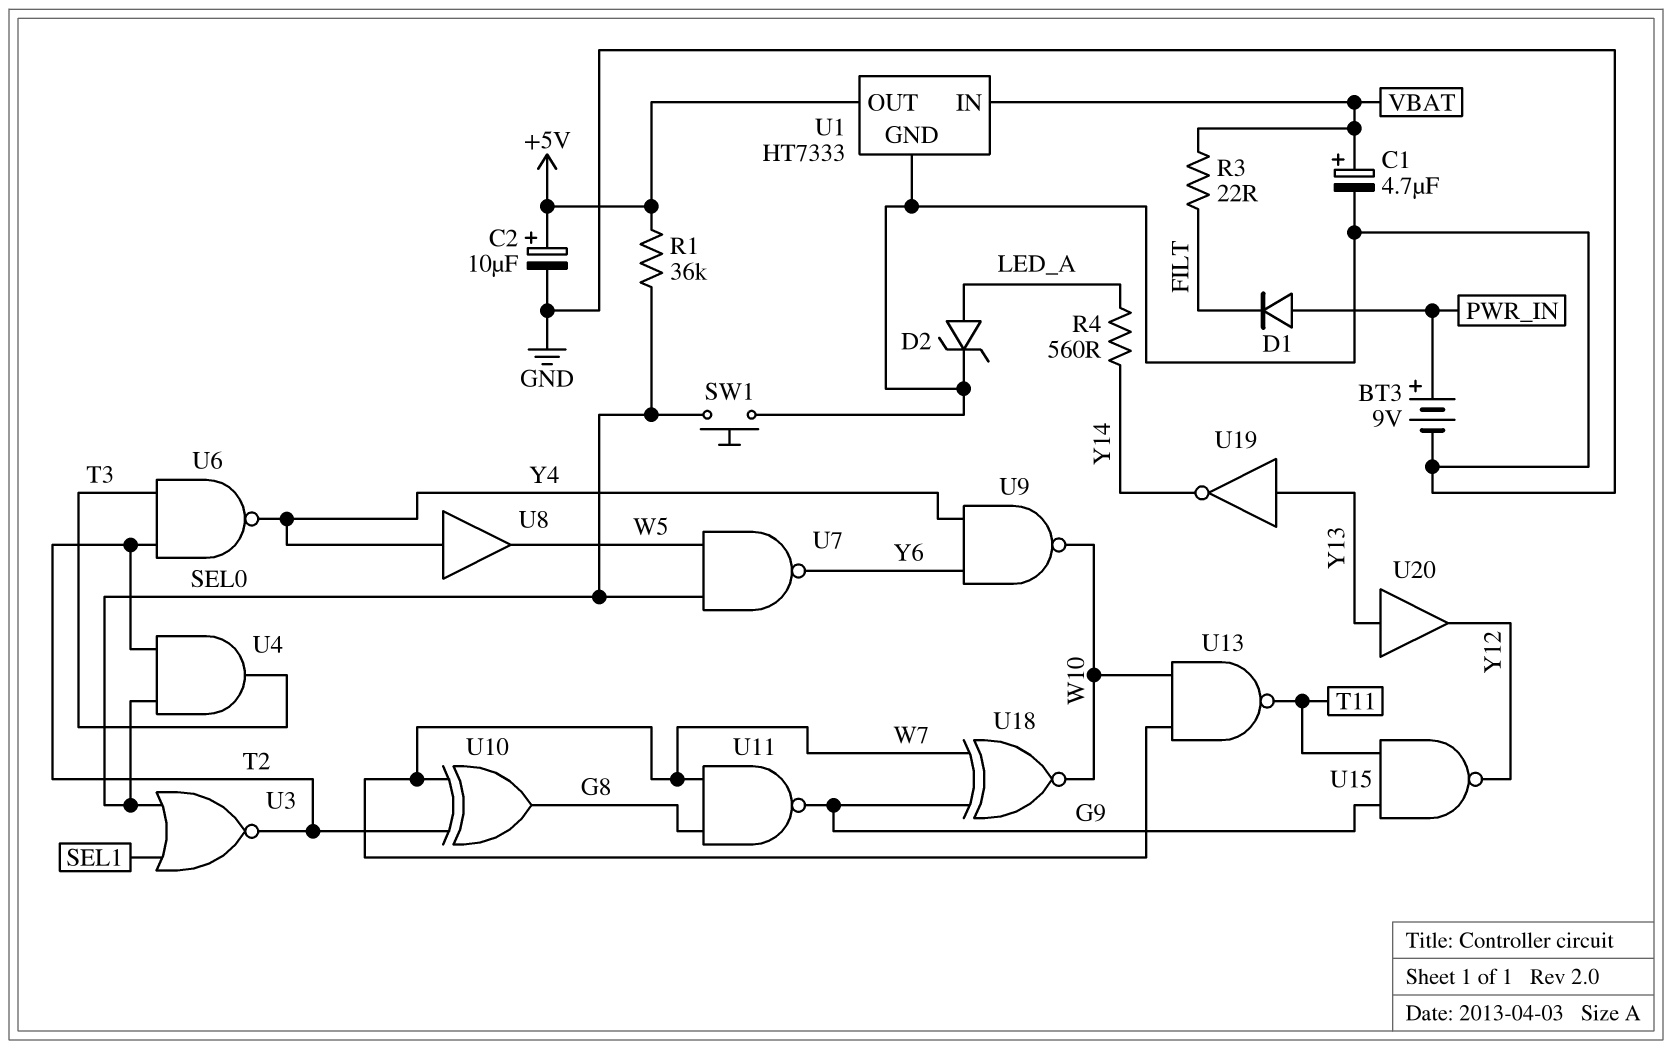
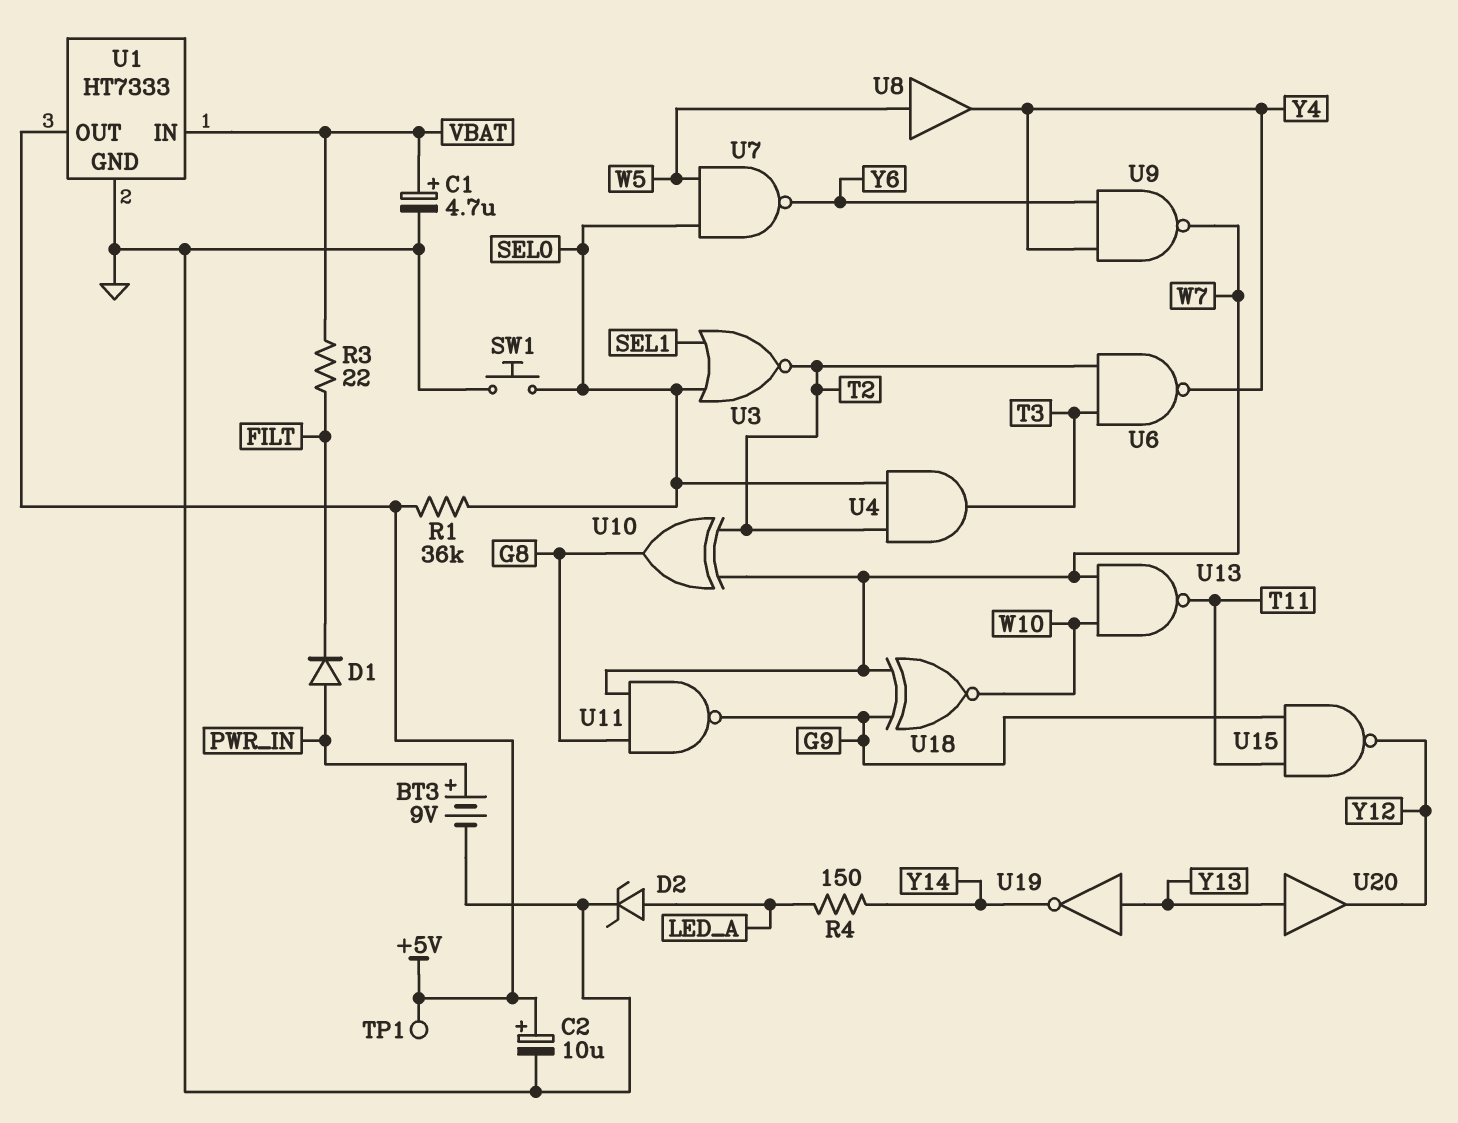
R4: 560 (LED_A, Y14) -> 150 (LED_A, Y14)
TP1: none -> test point (+5V)
U8: buffer (in Y4, out W5) -> buffer (in W5, out Y4)
U9: NAND (in Y4, in Y6, out W10) -> NAND (in Y4, in Y6, out W7)

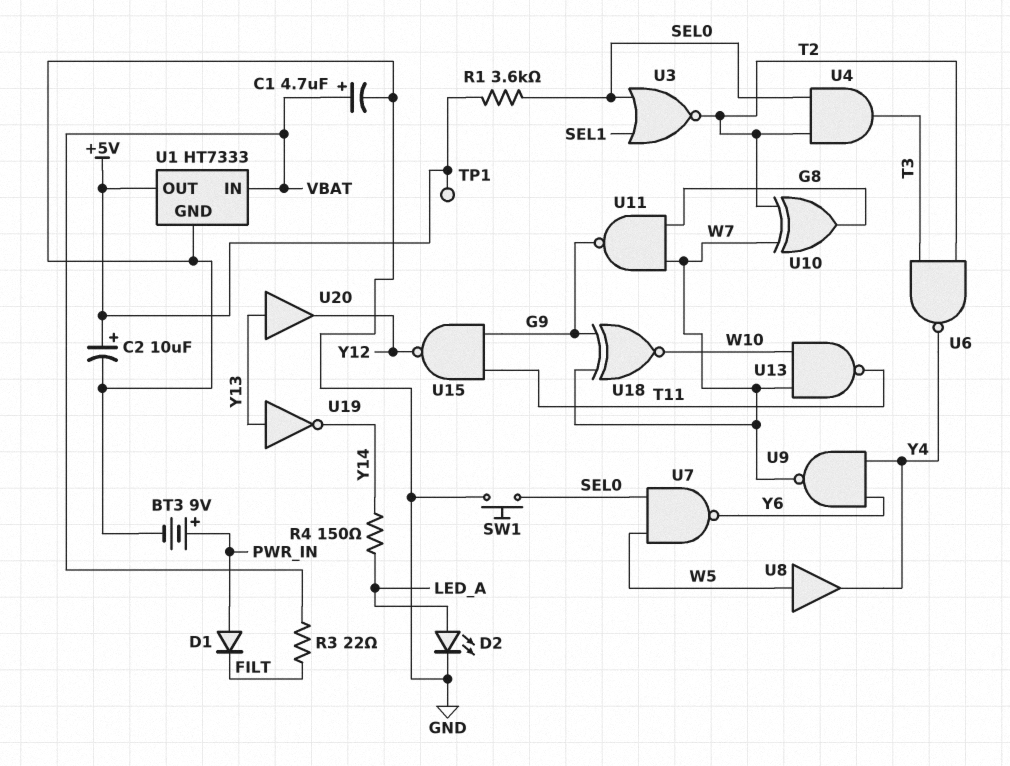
D2: zener (A LED_A, K GND) -> LED (A LED_A, K GND)
R1: 36k (+5V, SEL0) -> 3.6k (+5V, SEL0)

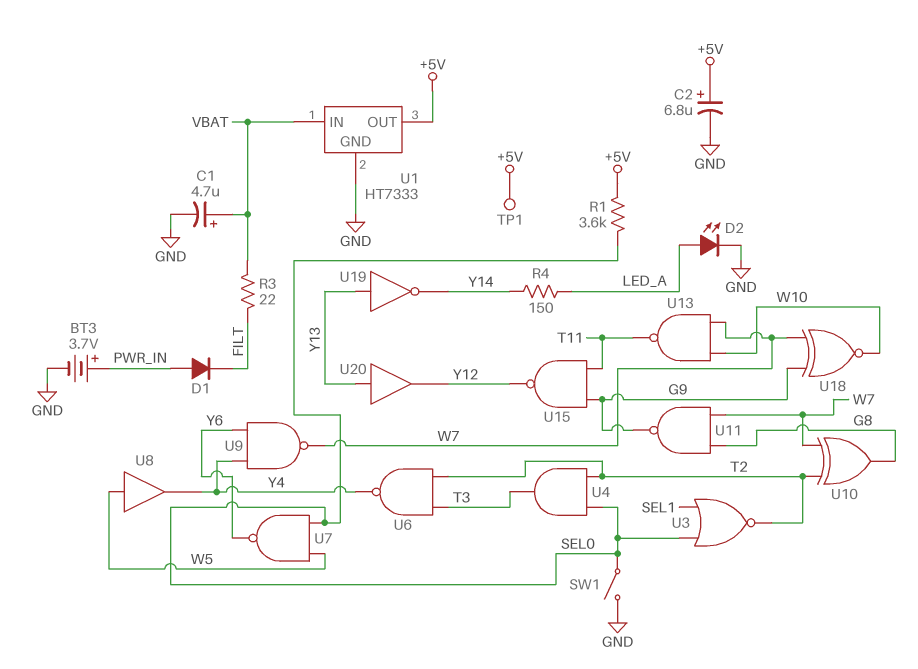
BT3: 9V (plus PWR_IN, minus GND) -> 3.7V (plus PWR_IN, minus GND)
C2: 10uF (plus +5V, minus GND) -> 6.8uF (plus +5V, minus GND)
SW1: button (GND, SEL0) -> switch (GND, SEL0)

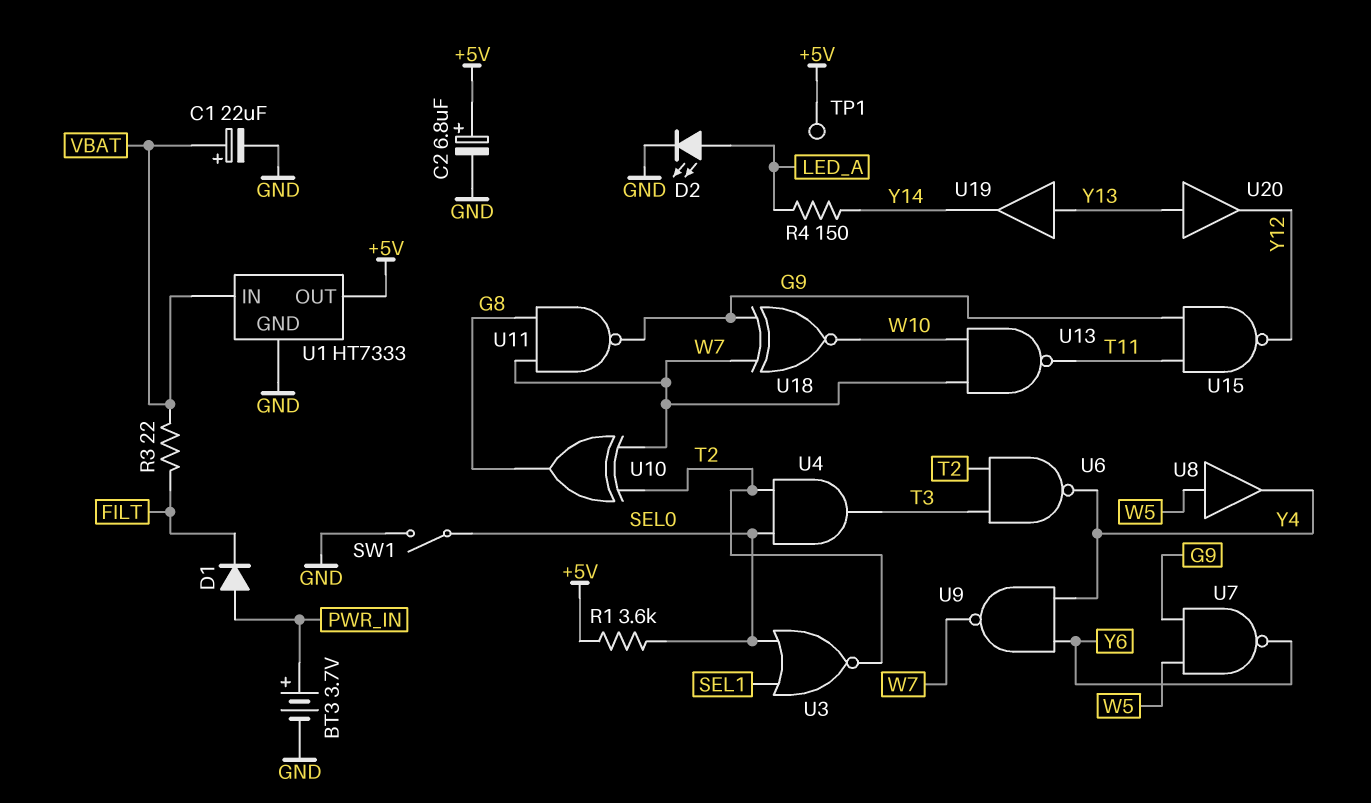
C1: 4.7uF (plus VBAT, minus GND) -> 22uF (plus VBAT, minus GND)
U7: NAND (in SEL0, in W5, out Y6) -> NAND (in G9, in W5, out Y6)
U19: NOT (in Y13, out Y14) -> buffer (in Y13, out Y14)

